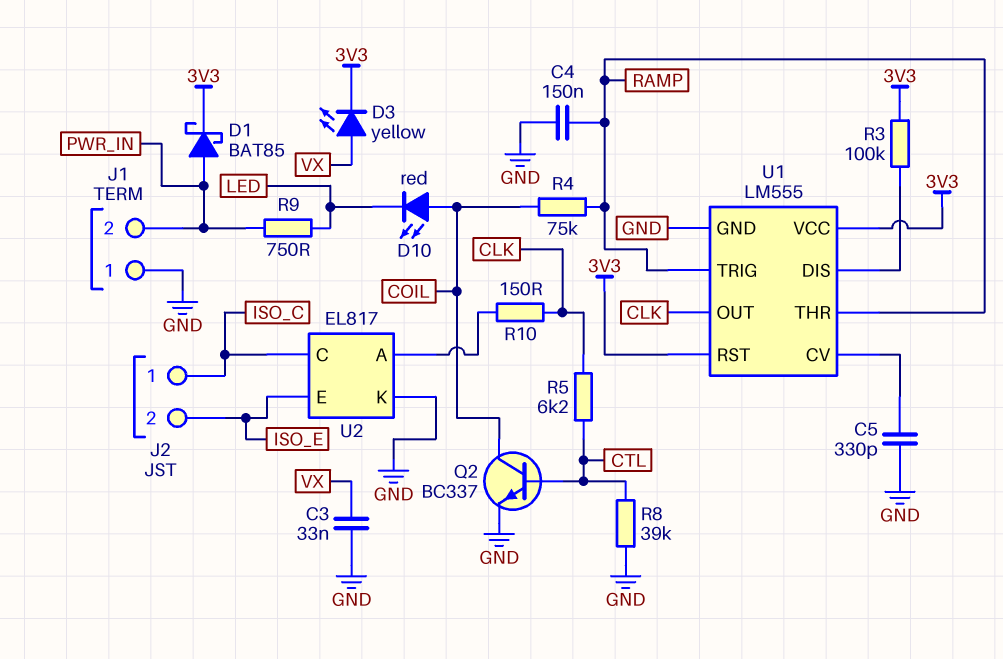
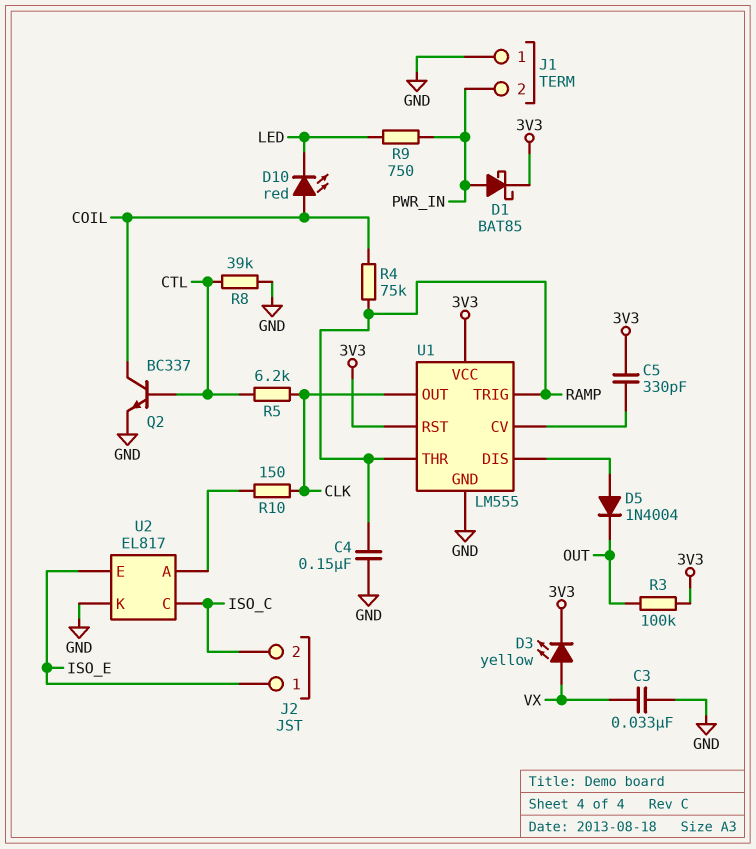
C5: 330pF (GND, U1/CV) -> 330pF (3V3, U1/CV)
D5: none -> diode 1N4004 (A U1/DIS, K OUT)
J2 pin 1: ISO_C -> ISO_E
J2 pin 2: ISO_E -> ISO_C
R3: 100k (3V3, U1/DIS) -> 100k (3V3, OUT)

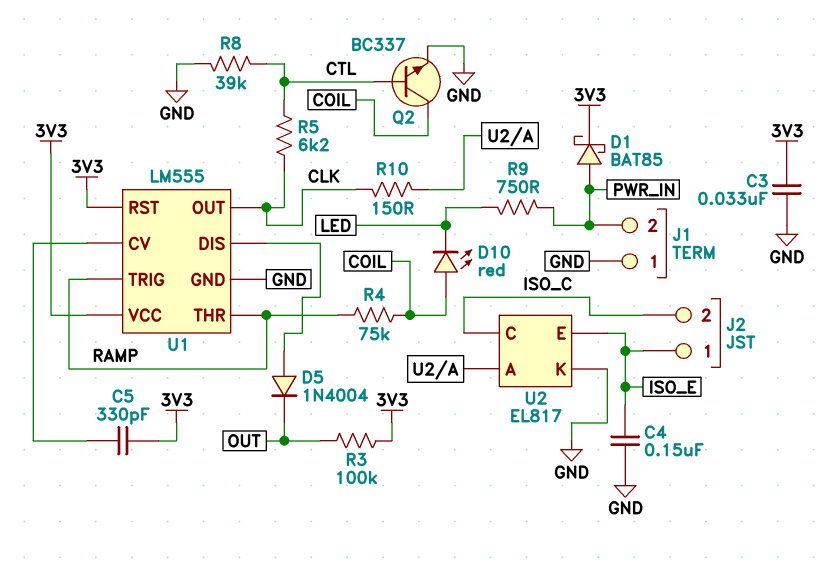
C3: 33nF (GND, VX) -> 33nF (3V3, GND)
C4: 150nF (GND, RAMP) -> 150nF (GND, ISO_E)
D3: LED yellow (A VX, K 3V3) -> none

